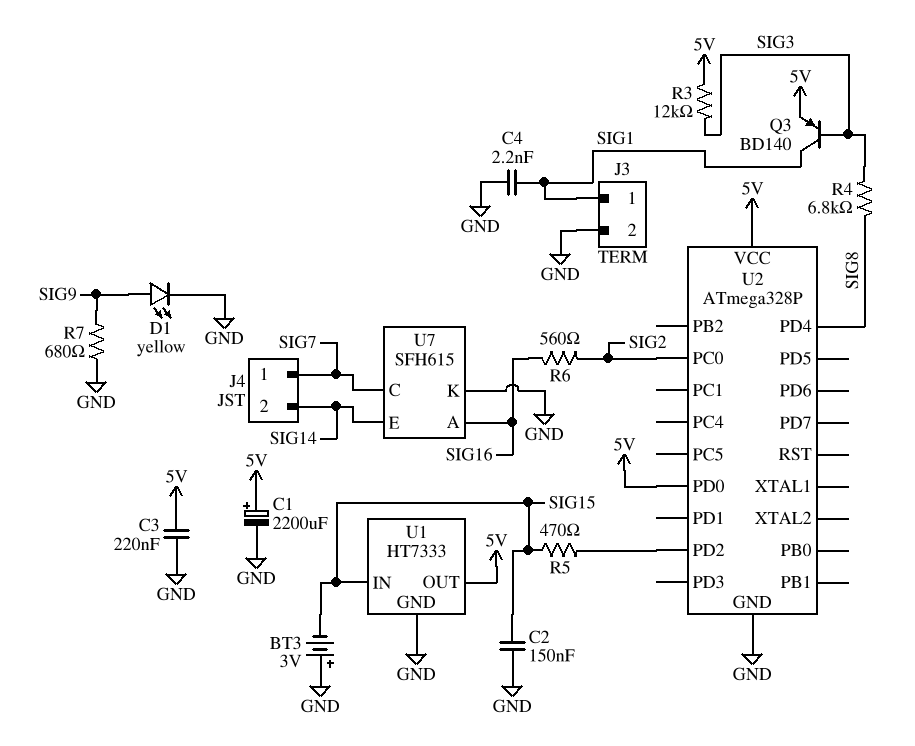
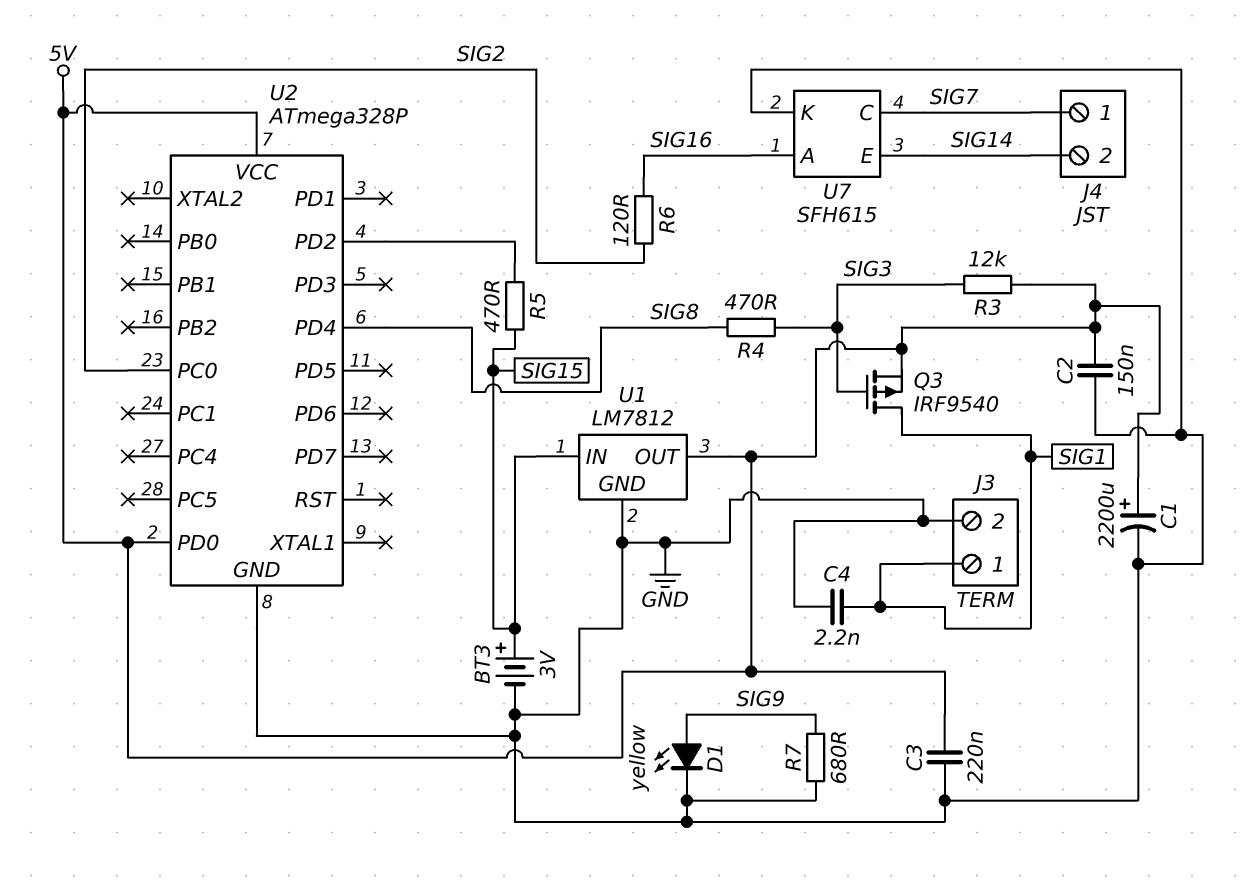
BT3: 3V (plus GND, minus SIG15) -> 3V (plus SIG15, minus GND)
C2: 150nF (GND, SIG15) -> 150nF (5V, GND)
Q3: PNP BD140 (B SIG3, C SIG1, E 5V) -> PMOS IRF9540 (G SIG3, D SIG1, S 5V)
R4: 6.8k (SIG3, SIG8) -> 470 (SIG3, SIG8)
R6: 560 (SIG2, SIG16) -> 120 (SIG2, SIG16)
U1: HT7333 -> LM7812

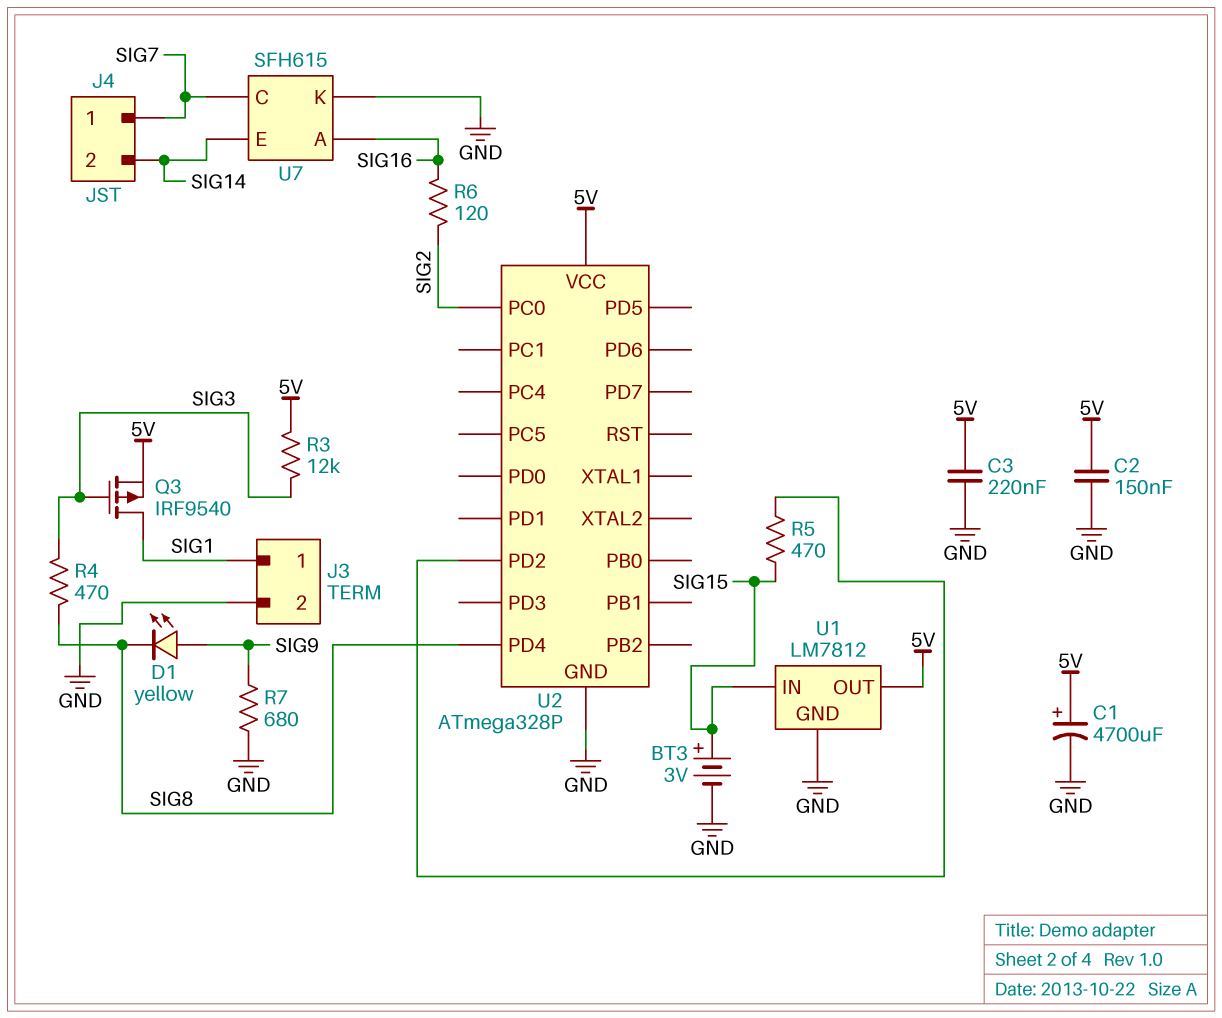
C1: 2200uF (plus 5V, minus GND) -> 4700uF (plus 5V, minus GND)
C4: 2.2nF (GND, SIG1) -> none
D1: LED yellow (A SIG9, K GND) -> LED yellow (A SIG9, K SIG8)
U2 pin PD0: 5V -> none

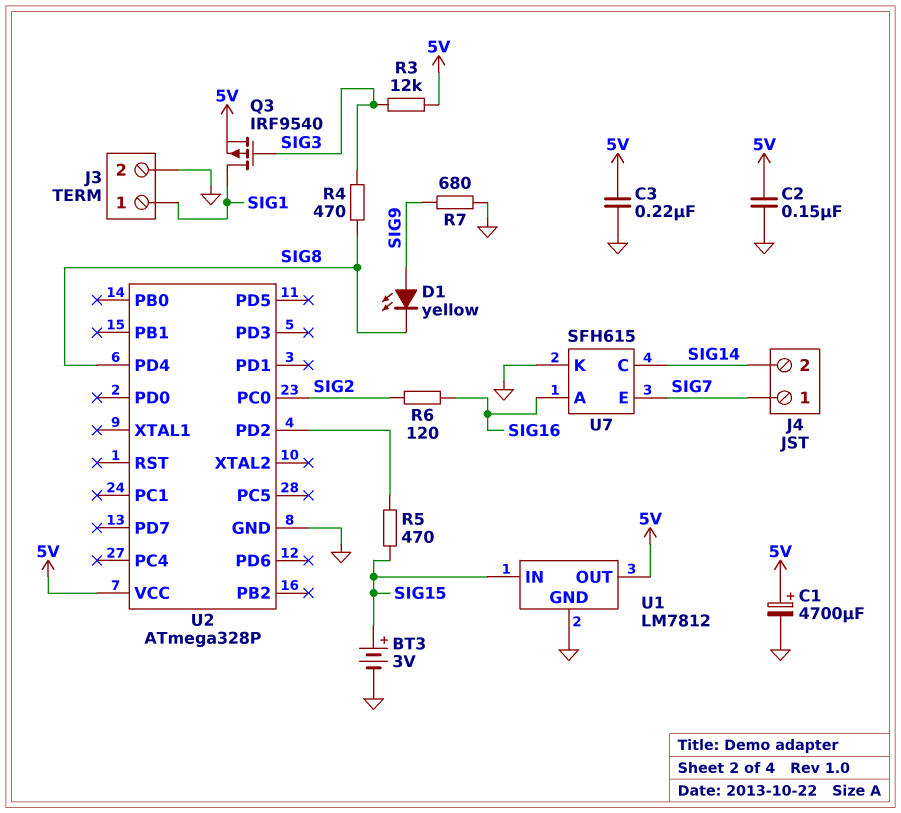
U7 pin C: SIG7 -> SIG14
U7 pin E: SIG14 -> SIG7

